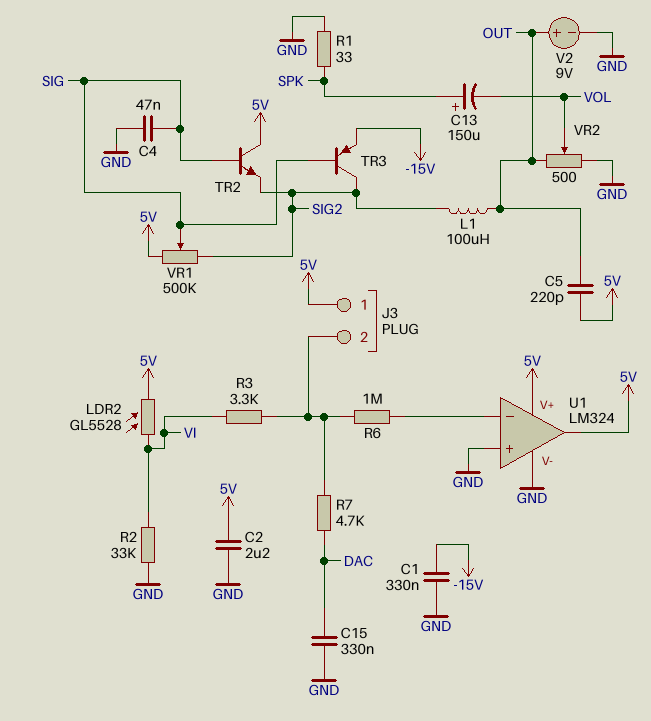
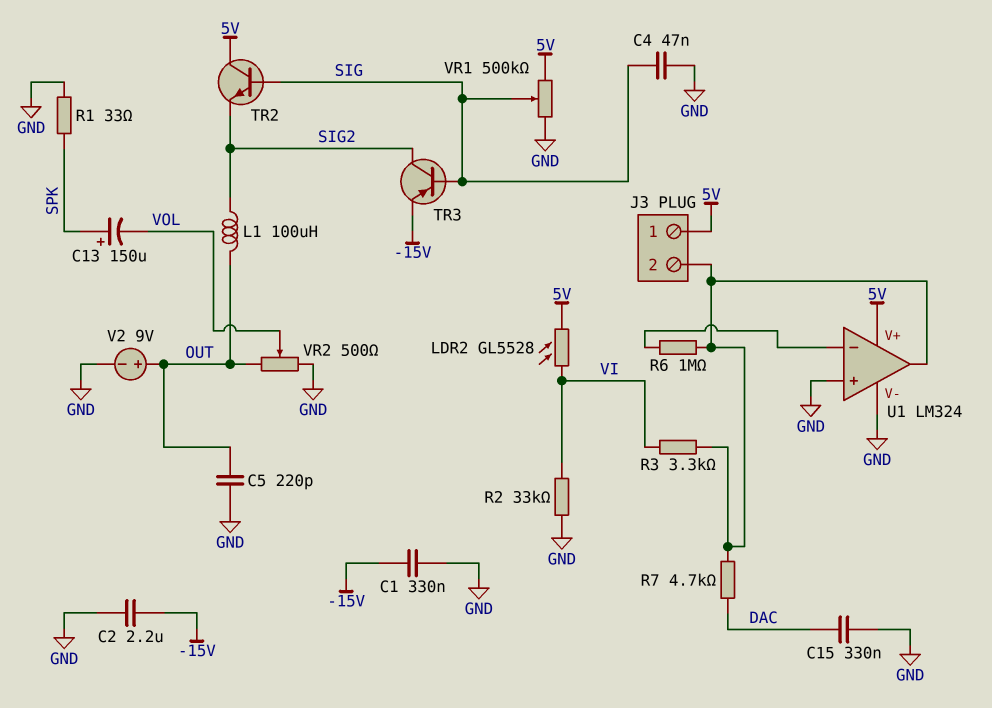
C2: 2.2uF (5V, GND) -> 2.2uF (-15V, GND)
C5: 220pF (5V, OUT) -> 220pF (GND, OUT)
U1 pin out: 5V -> J3/2
VR1: 500k (5V, SIG2, wiper SIG) -> 500k (5V, GND, wiper SIG)

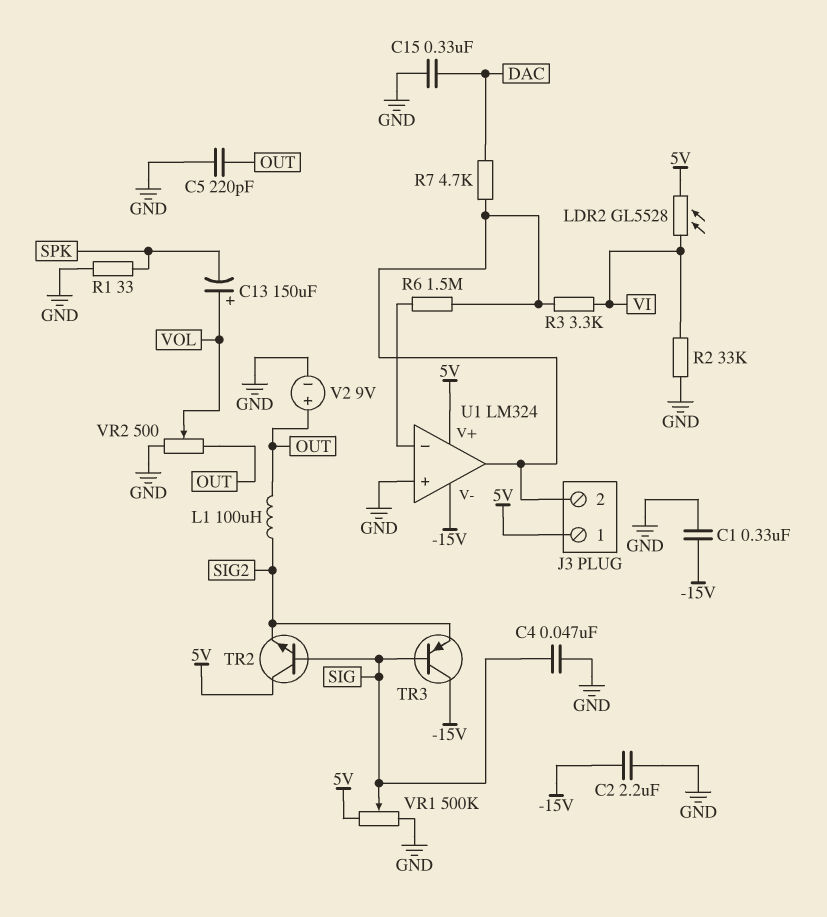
C13: 150uF (plus SPK, minus VOL) -> 150uF (plus VOL, minus SPK)
R6: 1M (J3/2, U1/in-) -> 1.5M (J3/2, U1/in-)
TR3: PNP (B SIG, C SIG2, E -15V) -> PNP (B SIG, C -15V, E SIG2)
U1 pin V-: GND -> -15V

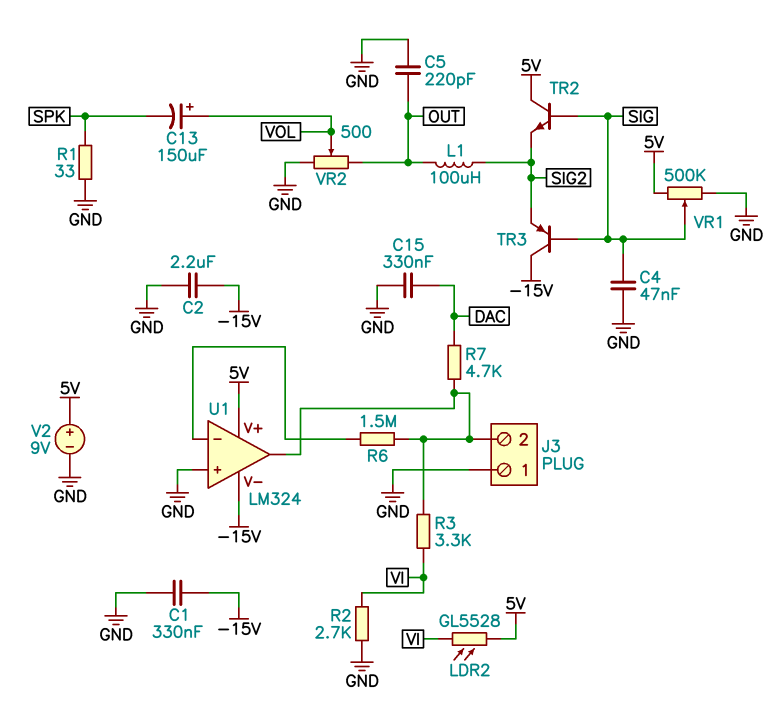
J3 pin 1: 5V -> GND
R2: 33k (GND, VI) -> 2.7k (GND, VI)
V2: 9V (plus OUT, minus GND) -> 9V (plus 5V, minus GND)

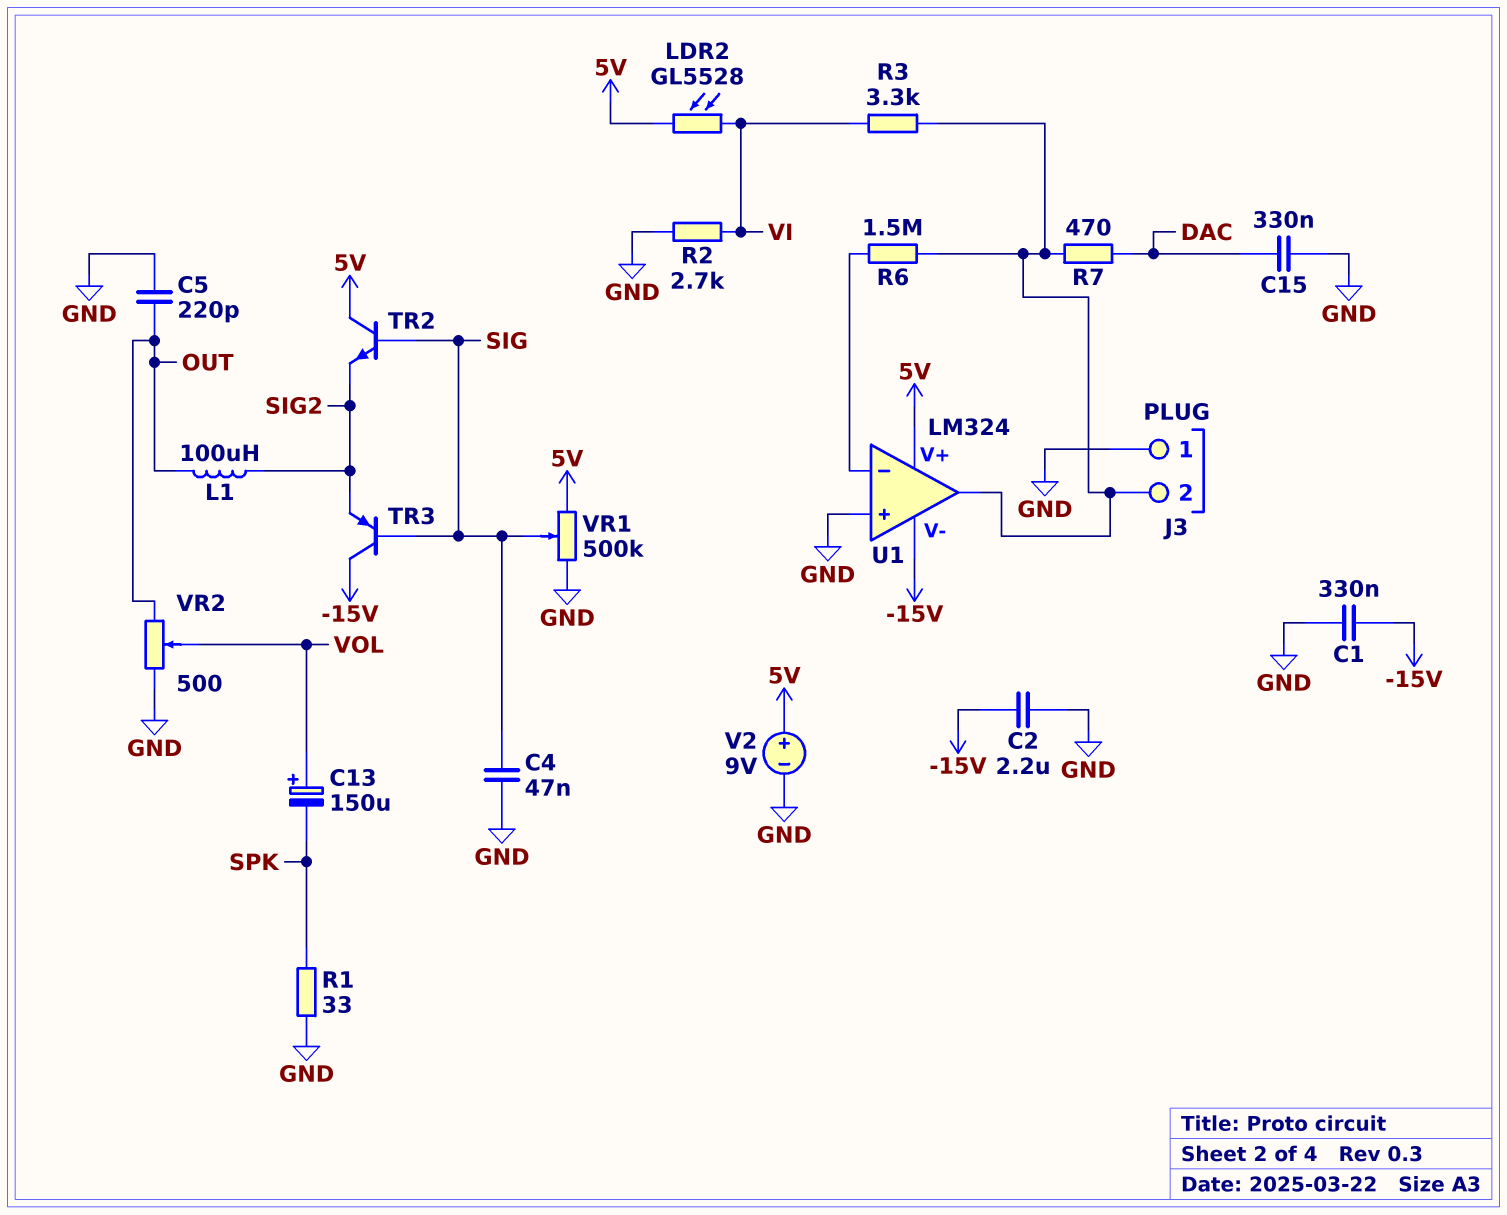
R7: 4.7k (DAC, J3/2) -> 470 (DAC, J3/2)

